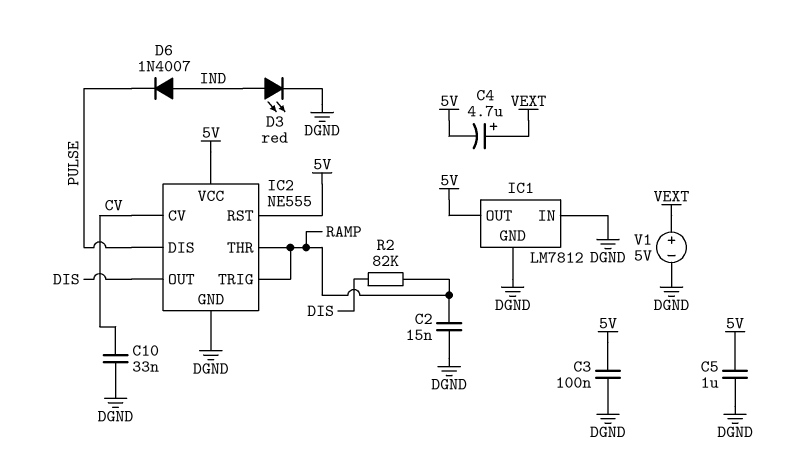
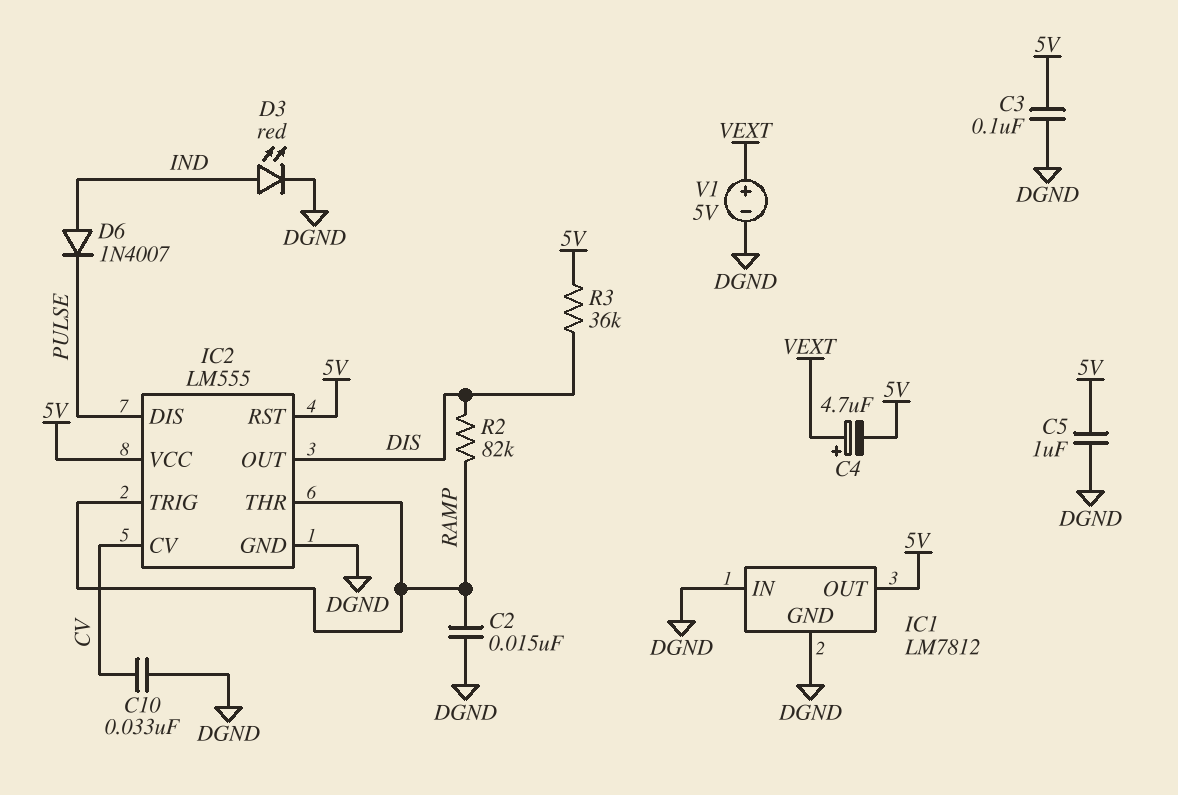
IC2: NE555 -> LM555
R3: none -> 36k (5V, DIS)

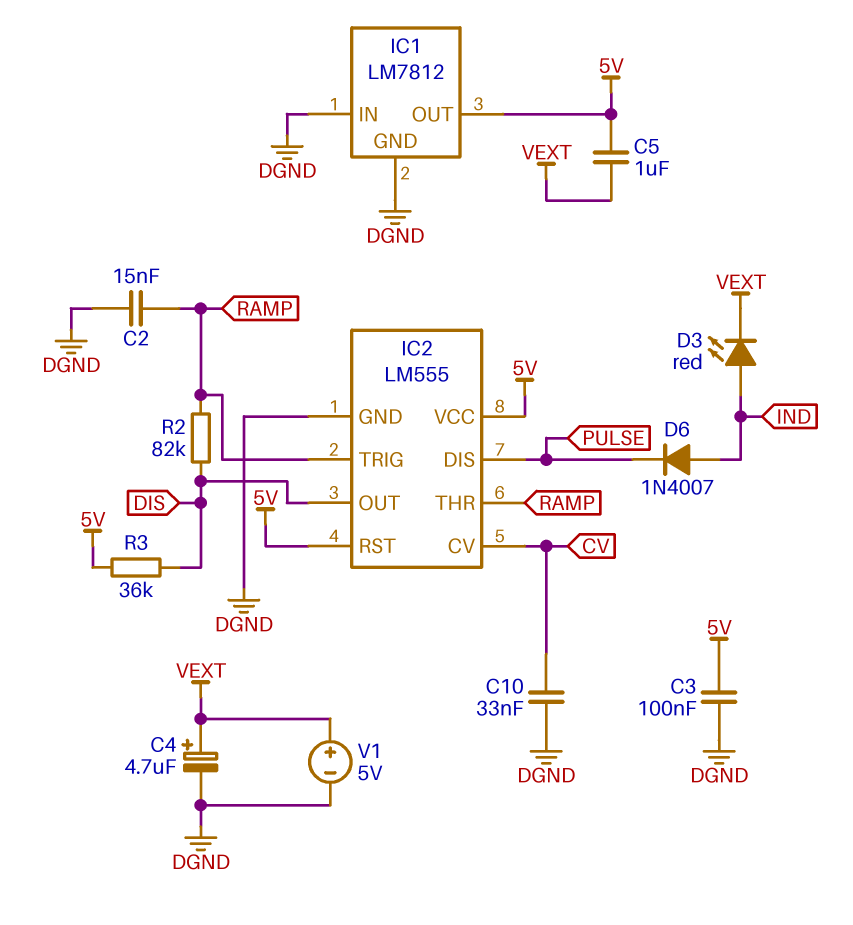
C4: 4.7uF (plus VEXT, minus 5V) -> 4.7uF (plus VEXT, minus DGND)
C5: 1uF (5V, DGND) -> 1uF (5V, VEXT)
D3: LED red (A IND, K DGND) -> LED red (A IND, K VEXT)

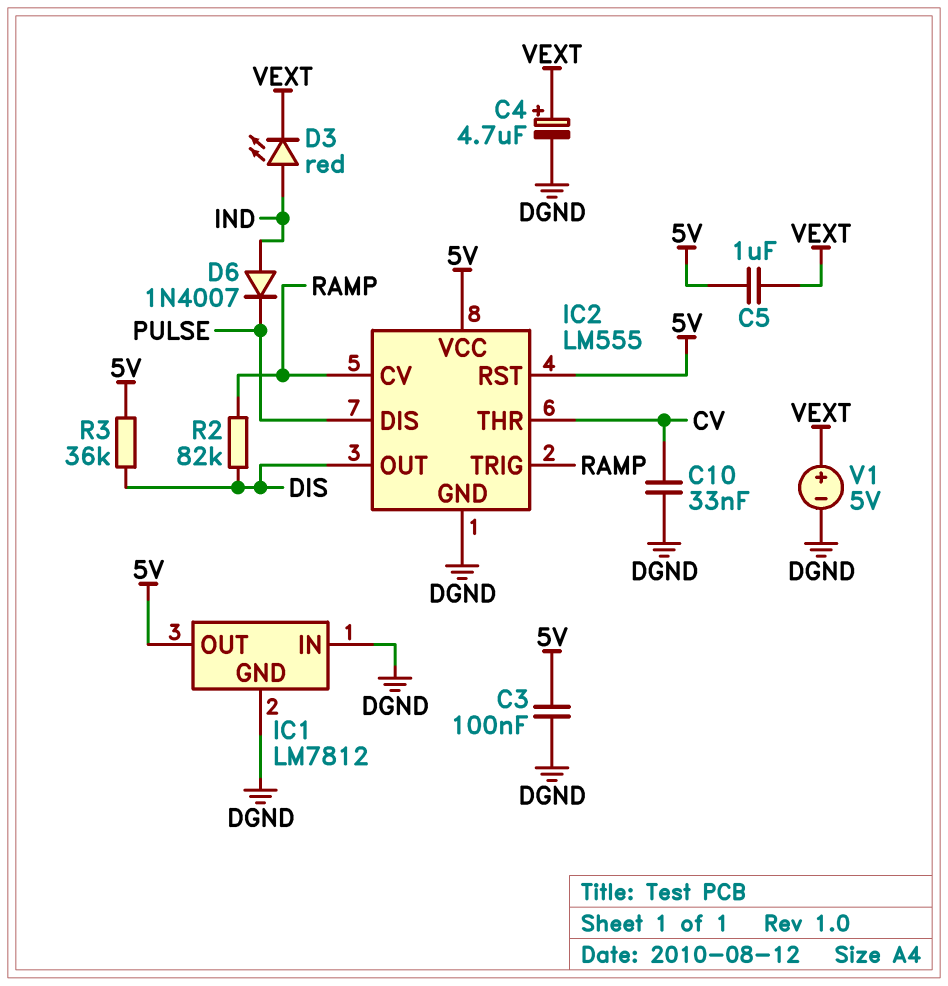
C2: 15nF (DGND, RAMP) -> none
IC2 pin CV: CV -> RAMP
IC2 pin THR: RAMP -> CV

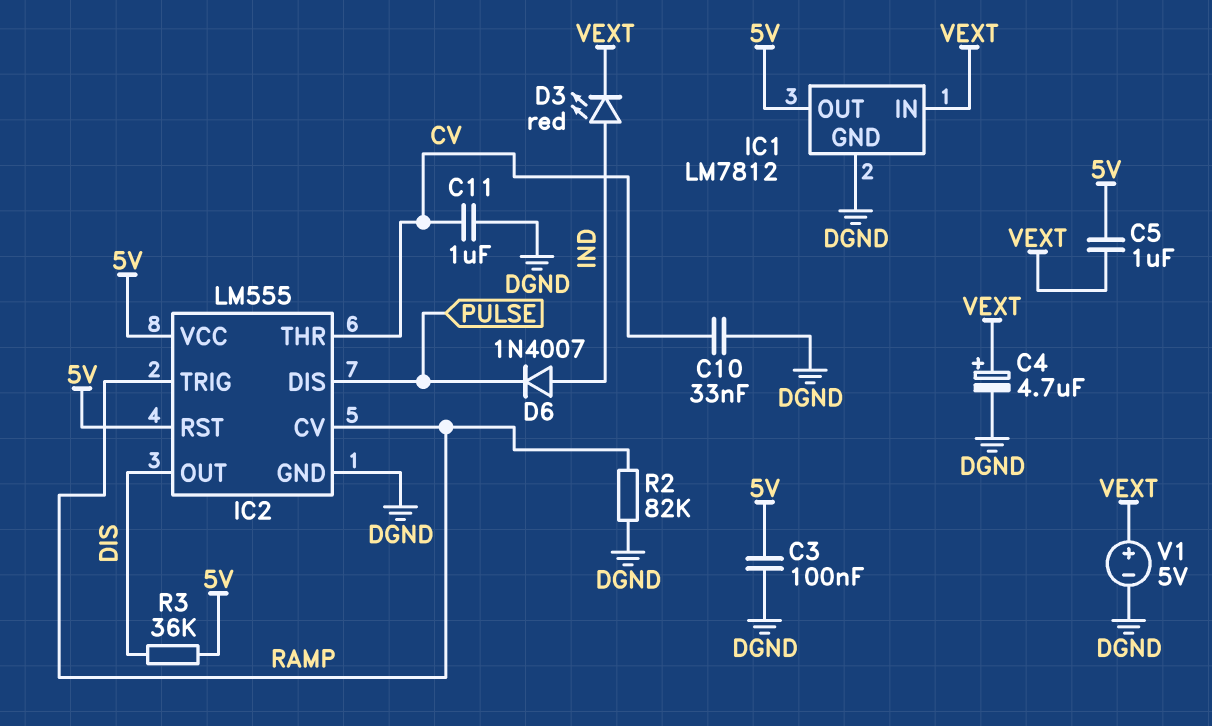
C11: none -> 1uF (CV, DGND)
IC1 pin IN: DGND -> VEXT
R2: 82k (DIS, RAMP) -> 82k (DGND, RAMP)

